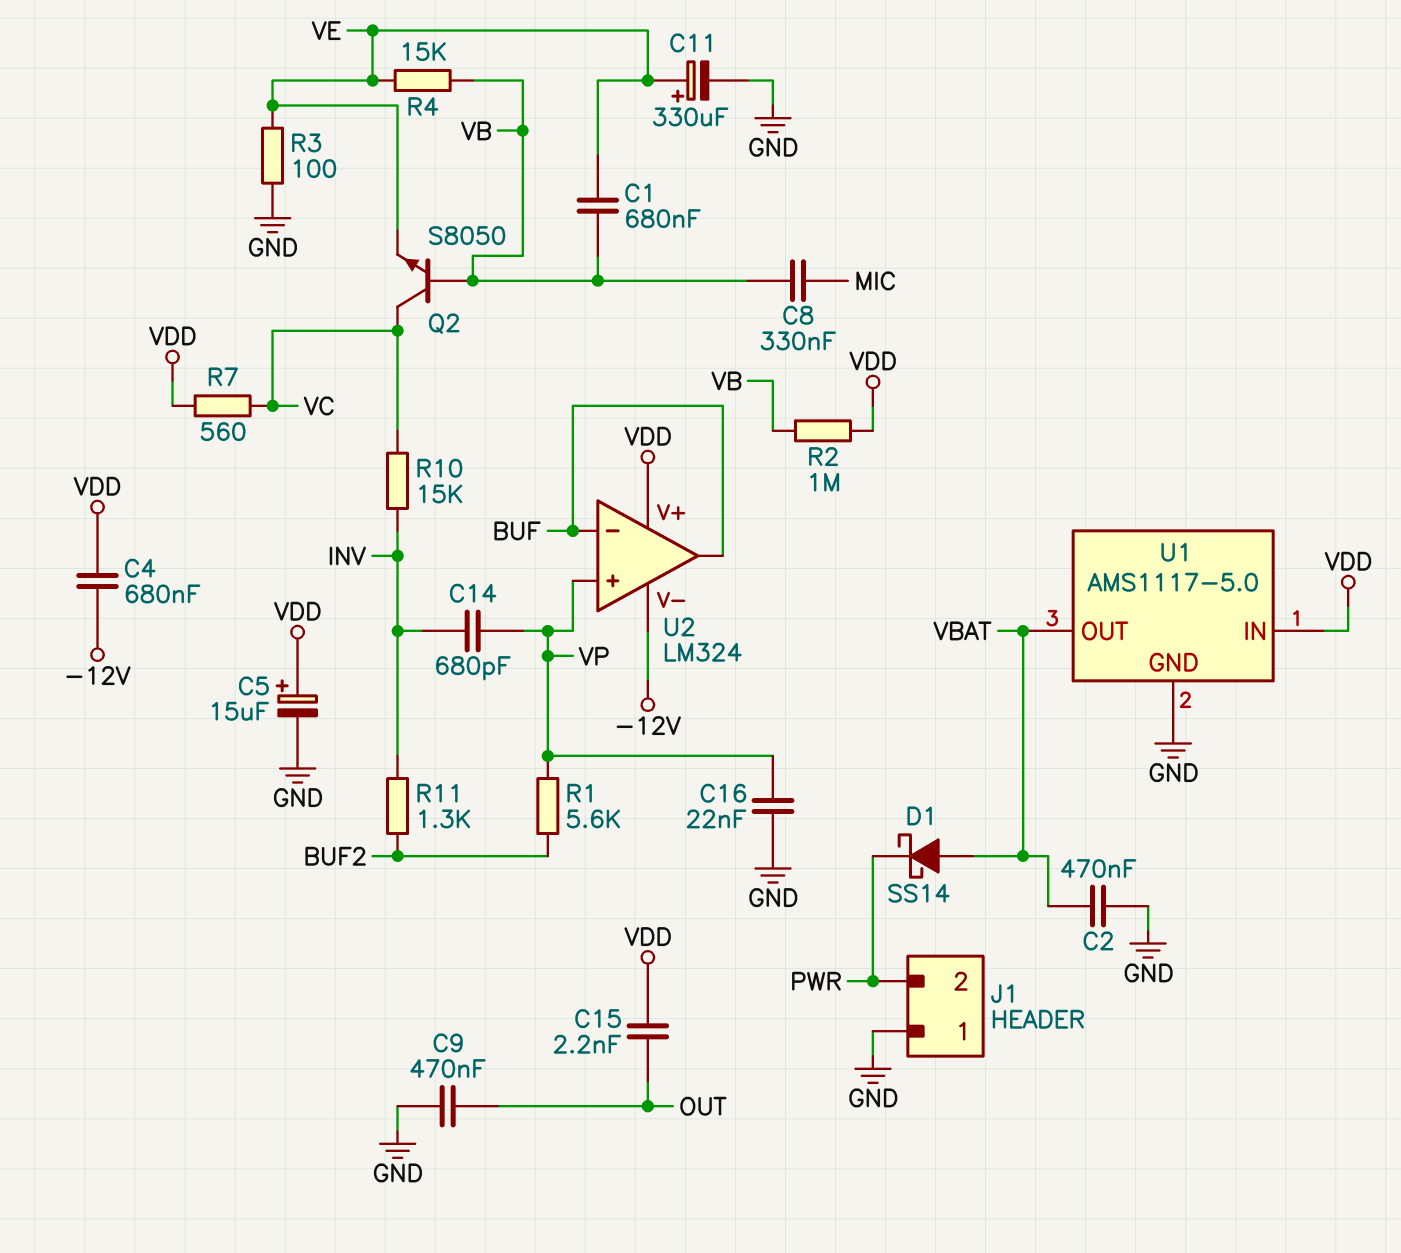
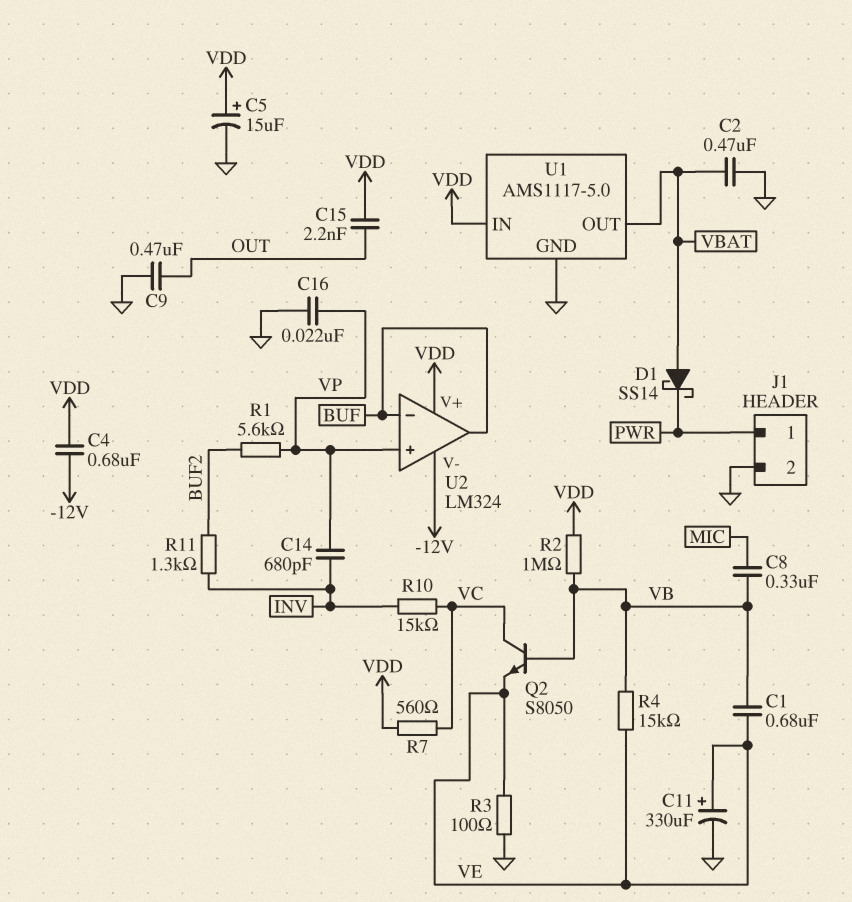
J1 pin 1: GND -> PWR
J1 pin 2: PWR -> GND

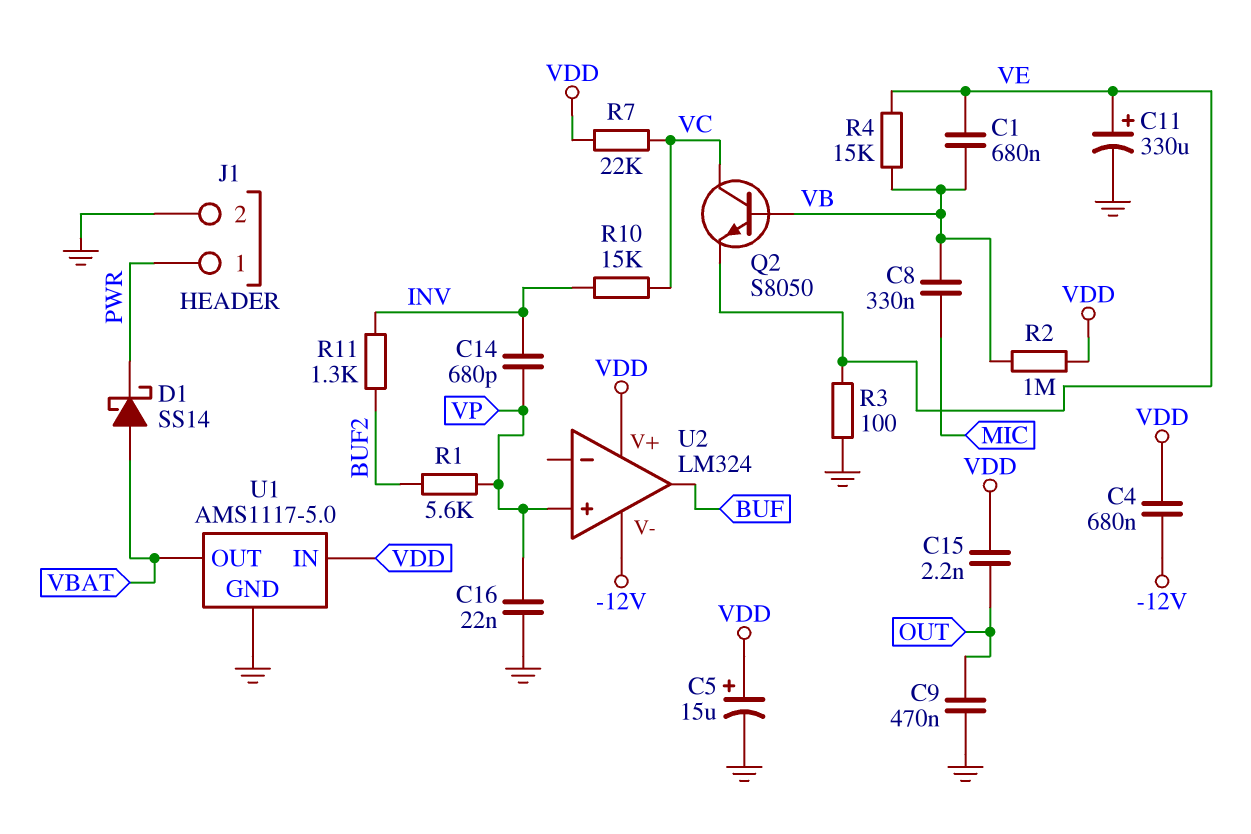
C2: 470nF (GND, VBAT) -> none
R7: 560 (VC, VDD) -> 22k (VC, VDD)
U2 pin in-: BUF -> none

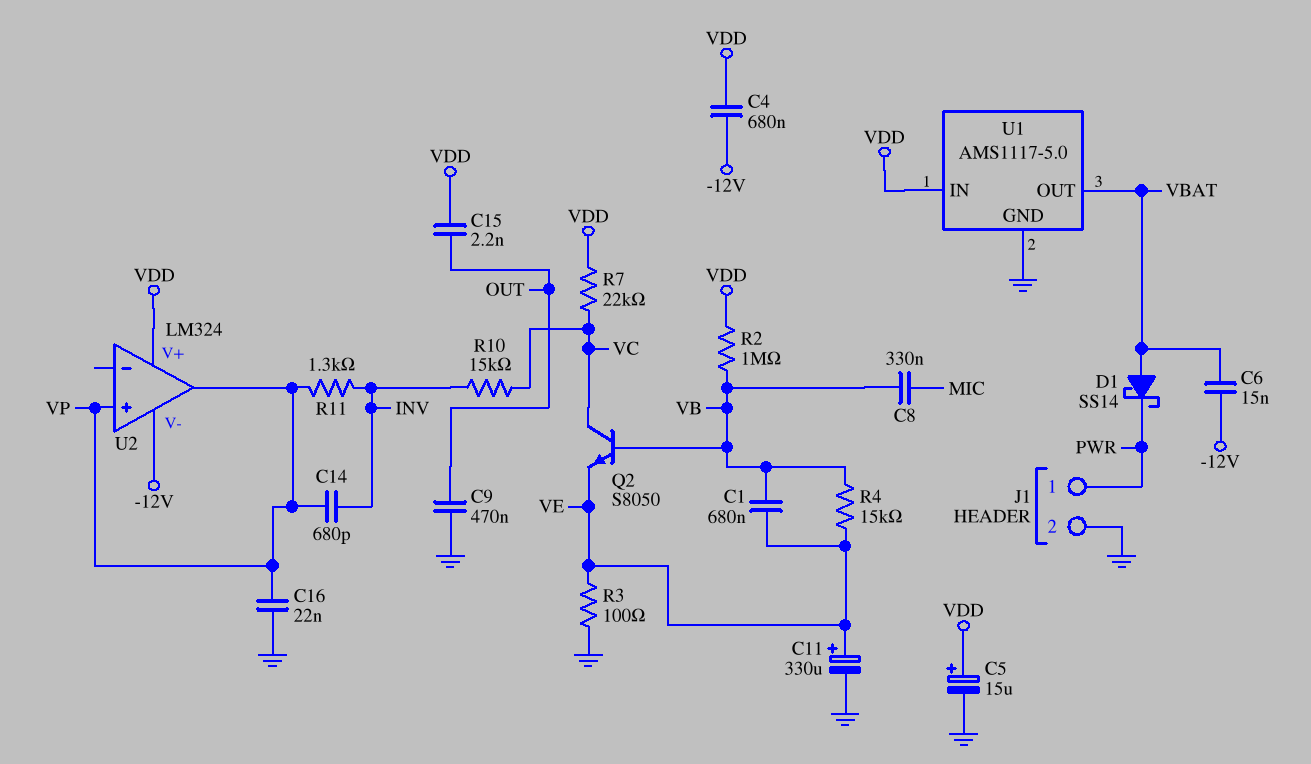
C6: none -> 15nF (-12V, VBAT)
R1: 5.6k (BUF2, VP) -> none
R11: 1.3k (BUF2, INV) -> 1.3k (INV, VP)
U2 pin out: BUF -> VP

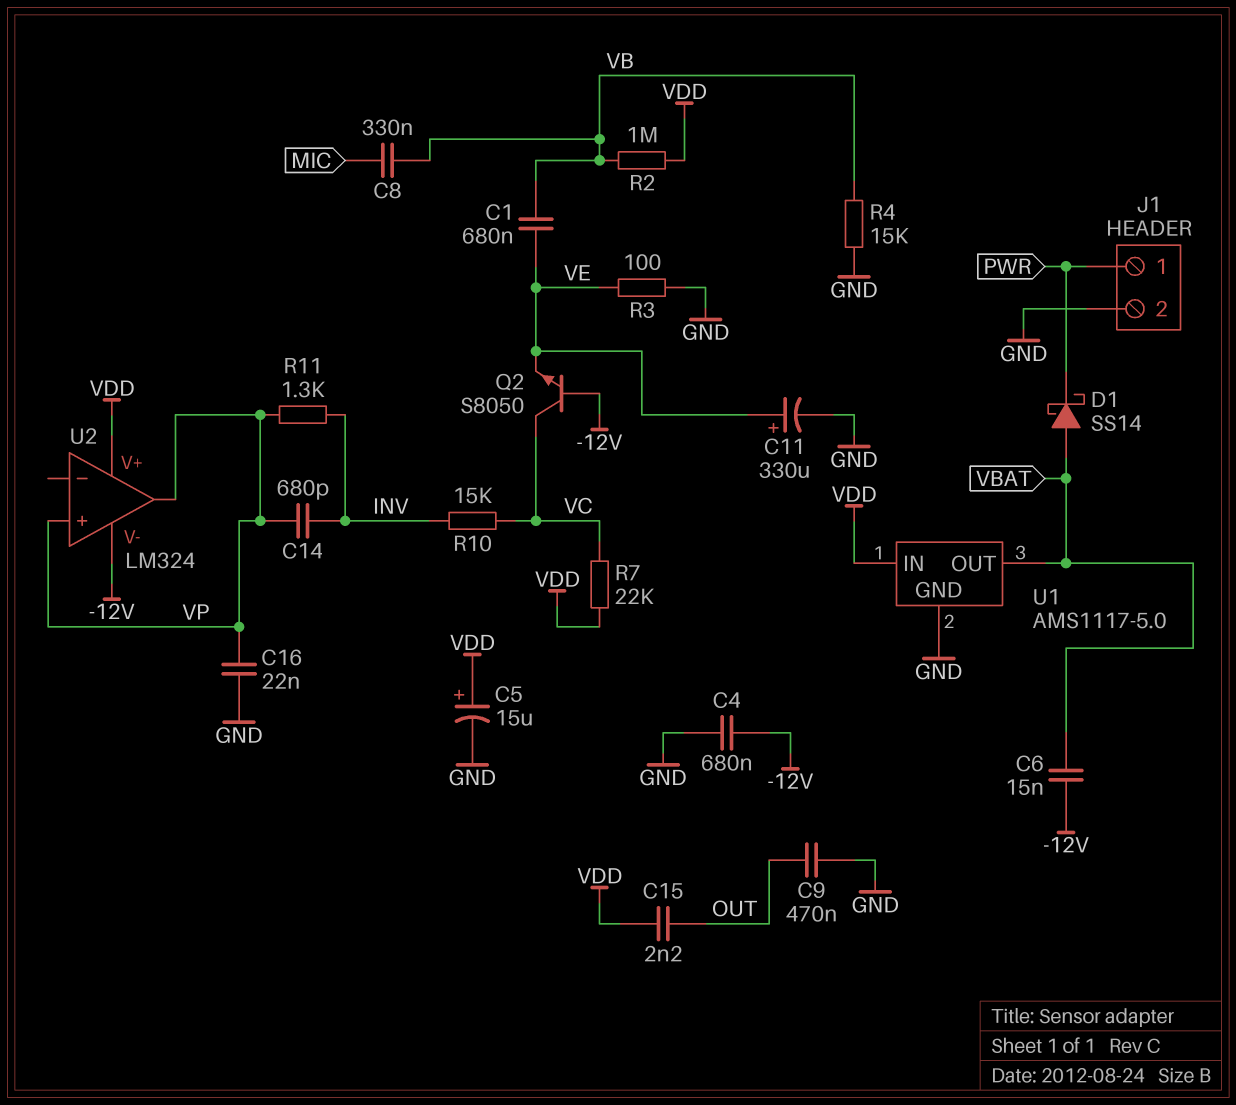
C4: 680nF (-12V, VDD) -> 680nF (-12V, GND)
Q2: NPN S8050 (B VB, C VC, E VE) -> NPN S8050 (B -12V, C VC, E VE)
R4: 15k (VB, VE) -> 15k (GND, VB)

